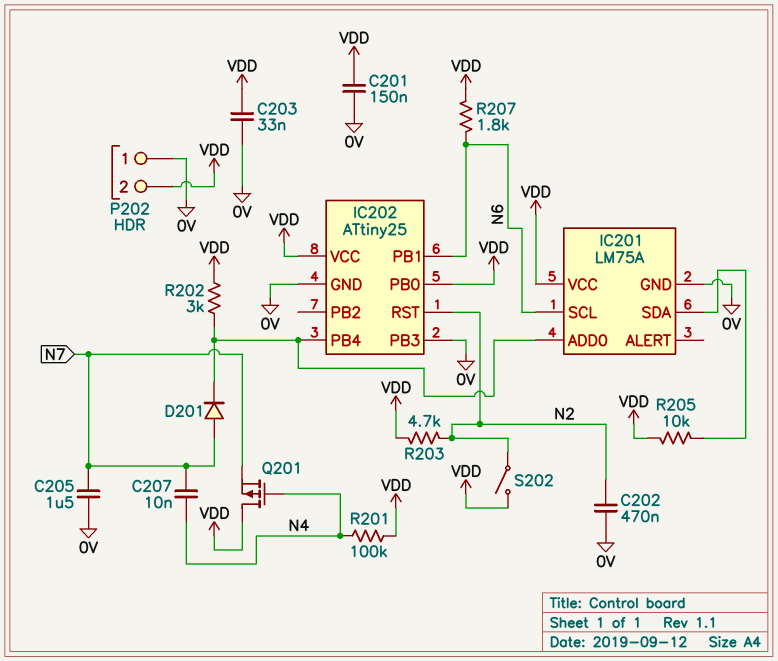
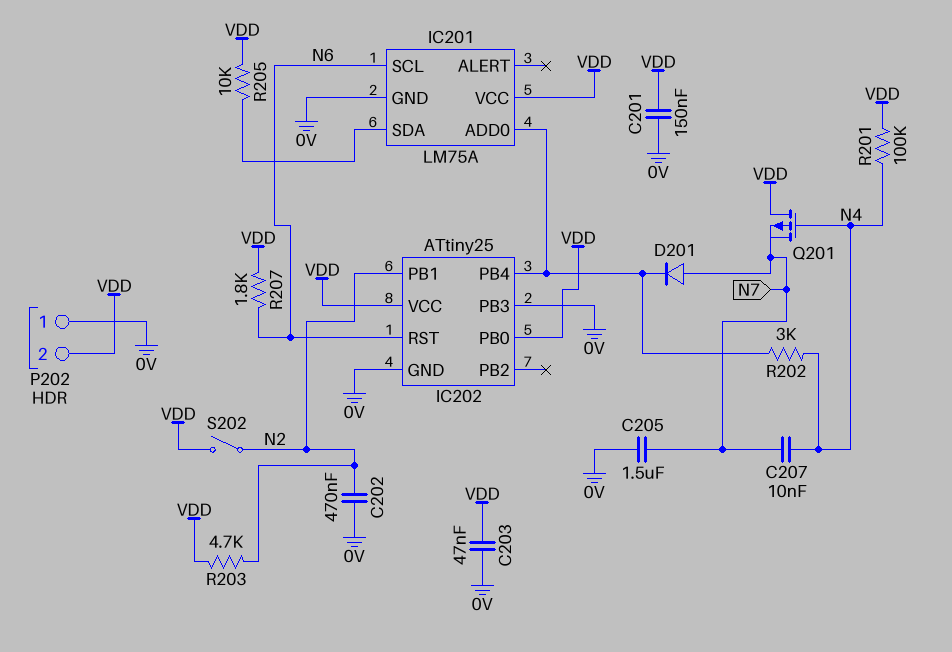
C203: 33nF (0V, VDD) -> 47nF (0V, VDD)
IC202 pin PB1: N6 -> N2
IC202 pin RST: N2 -> N6
R202: 3k (IC201/ADD0, VDD) -> 3k (IC201/ADD0, N4)

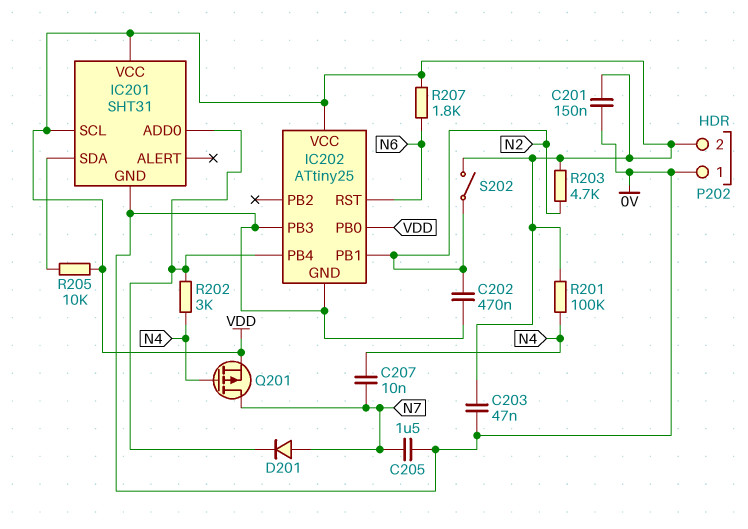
IC201: LM75A -> SHT31
IC201 pin SCL: N6 -> VDD
Q201: PMOS (G N4, D VDD, S N7) -> PMOS (G N4, D N7, S VDD)

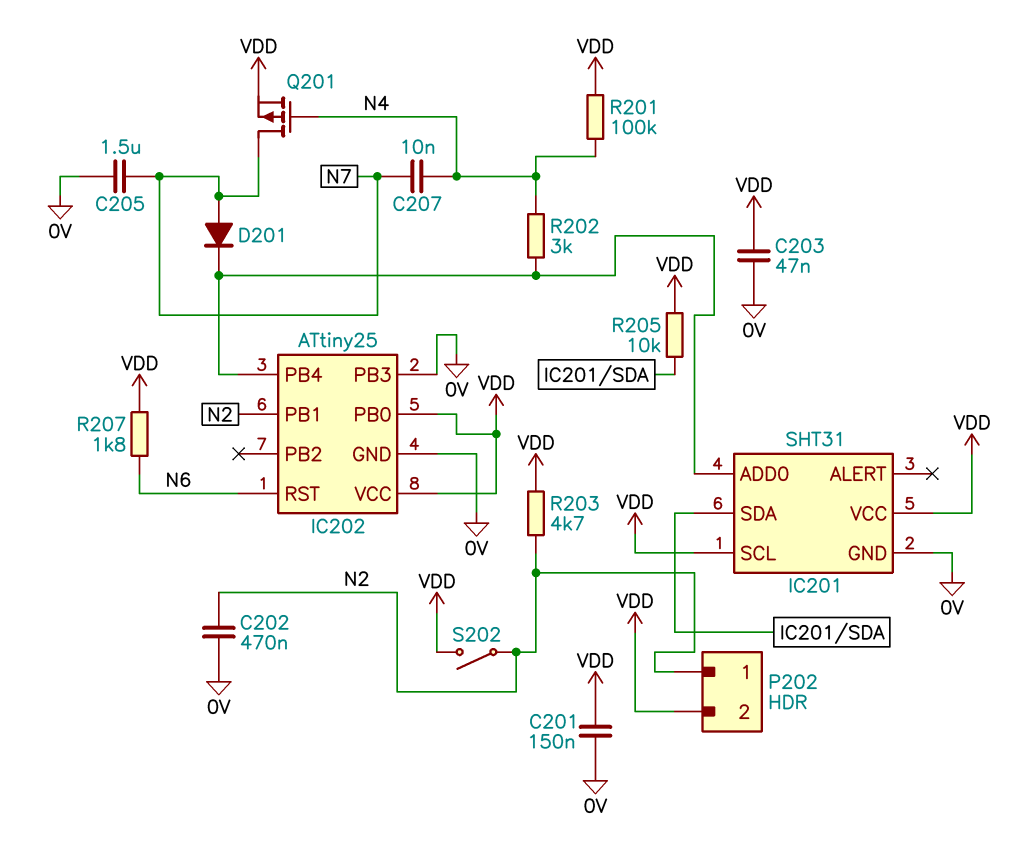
P202 pin 1: 0V -> N2

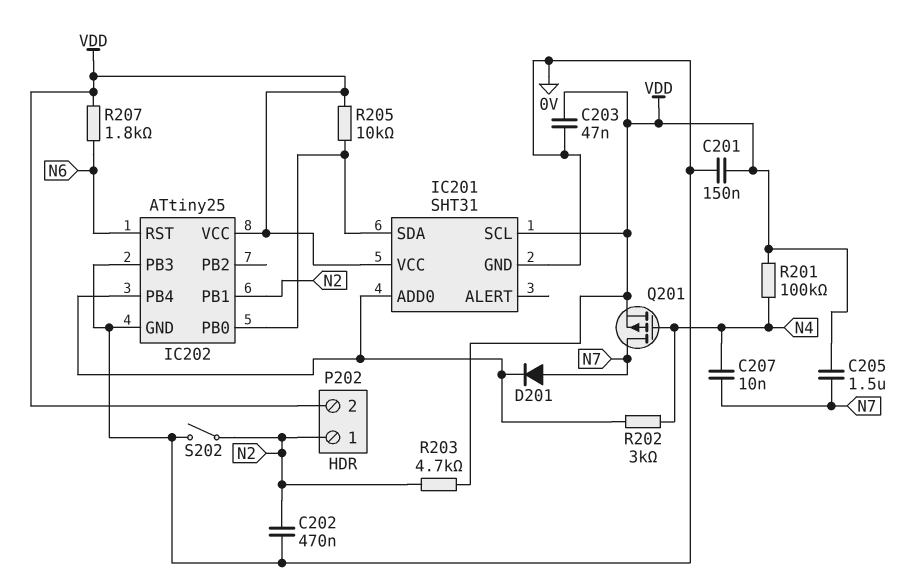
C205: 1.5uF (0V, N7) -> 1.5uF (N7, VDD)
IC202 pin PB0: VDD -> IC201/SDA
S202: switch (N2, VDD) -> switch (0V, N2)

